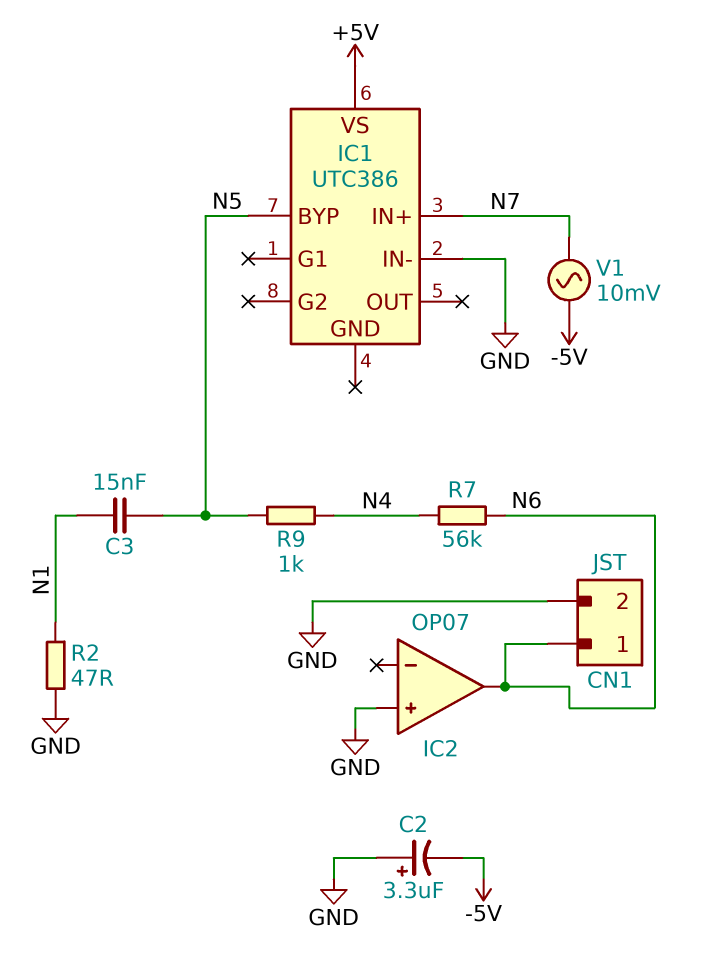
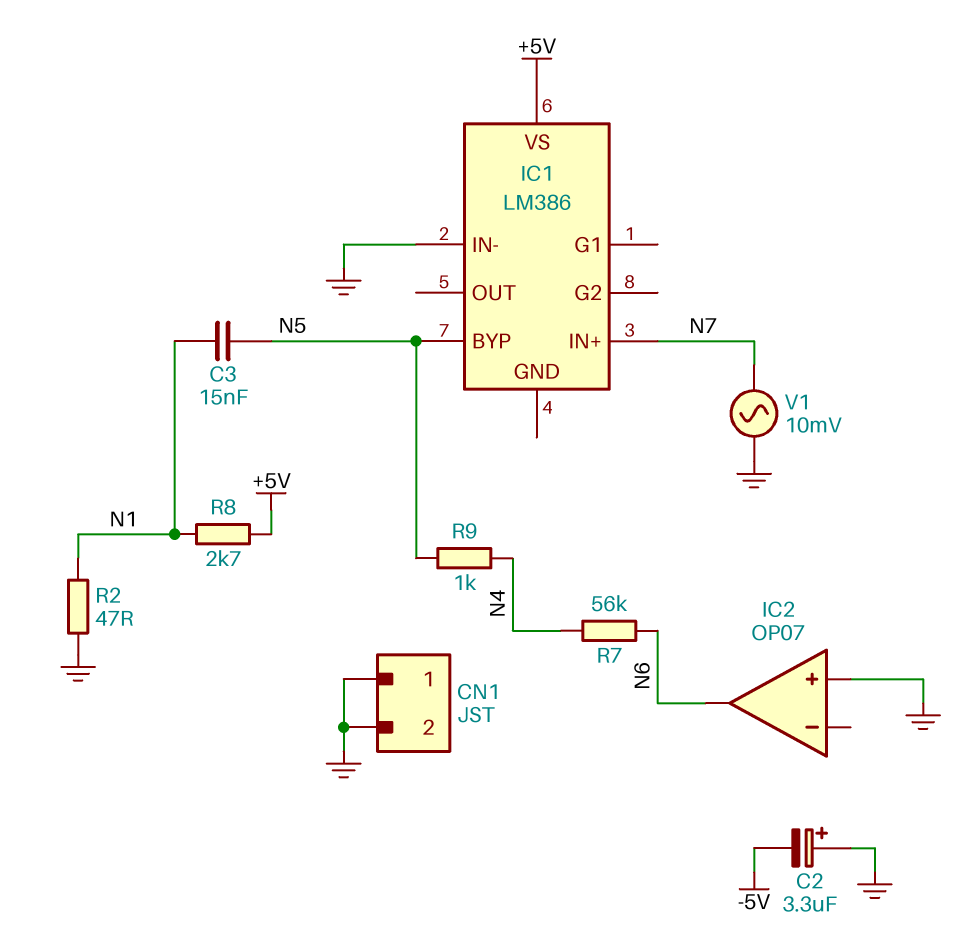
CN1 pin 1: N6 -> GND
IC1: UTC386 -> LM386
R8: none -> 2.7k (+5V, N1)
V1: AC 10mV (-5V, N7) -> AC 10mV (GND, N7)

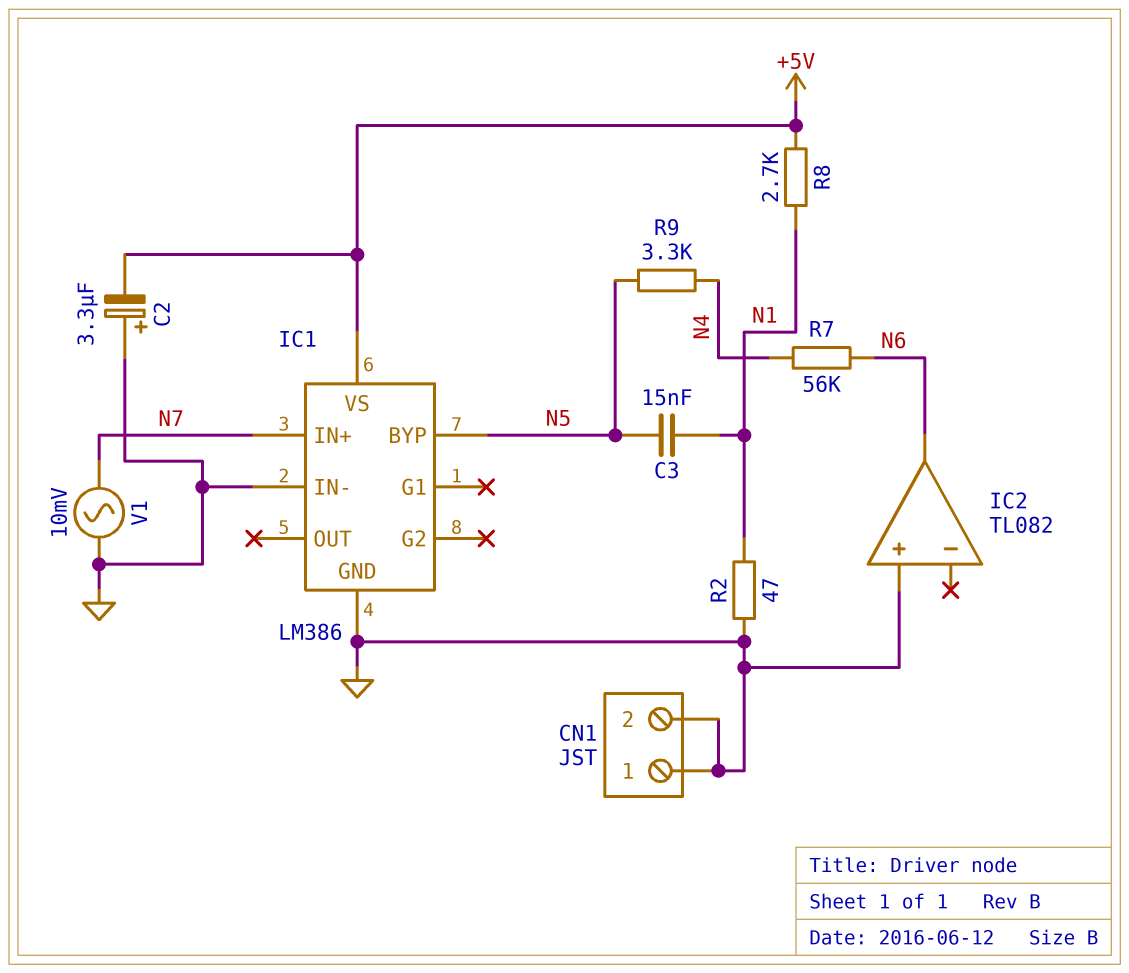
C2: 3.3uF (plus GND, minus -5V) -> 3.3uF (plus GND, minus +5V)
IC1 pin GND: none -> GND
IC2: OP07 -> TL082
R9: 1k (N4, N5) -> 3.3k (N4, N5)

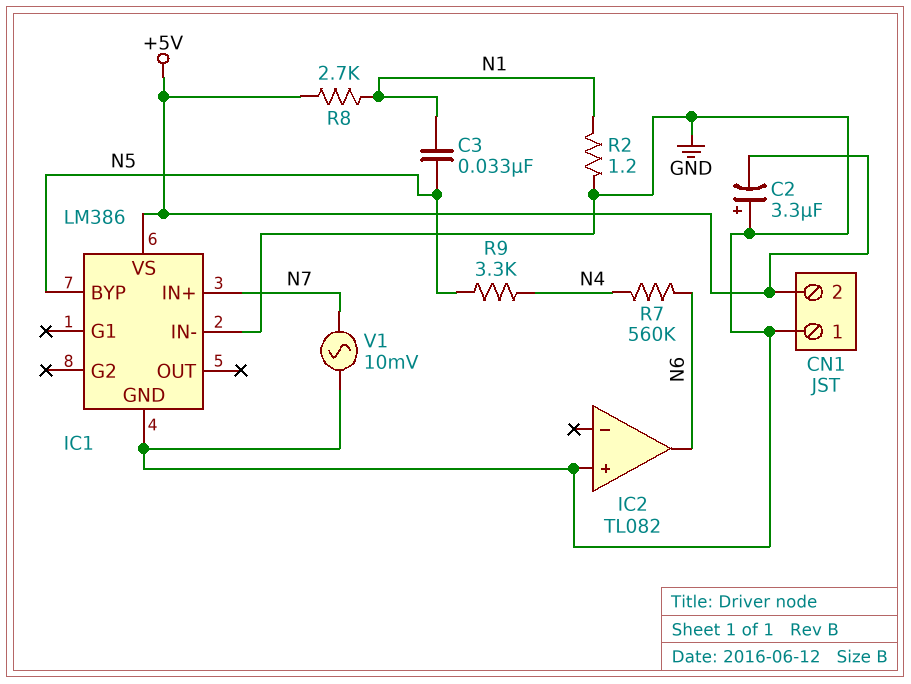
C3: 15nF (N1, N5) -> 33nF (N1, N5)
CN1 pin 2: GND -> +5V
R2: 47 (GND, N1) -> 1.2 (GND, N1)
R7: 56k (N4, N6) -> 560k (N4, N6)

